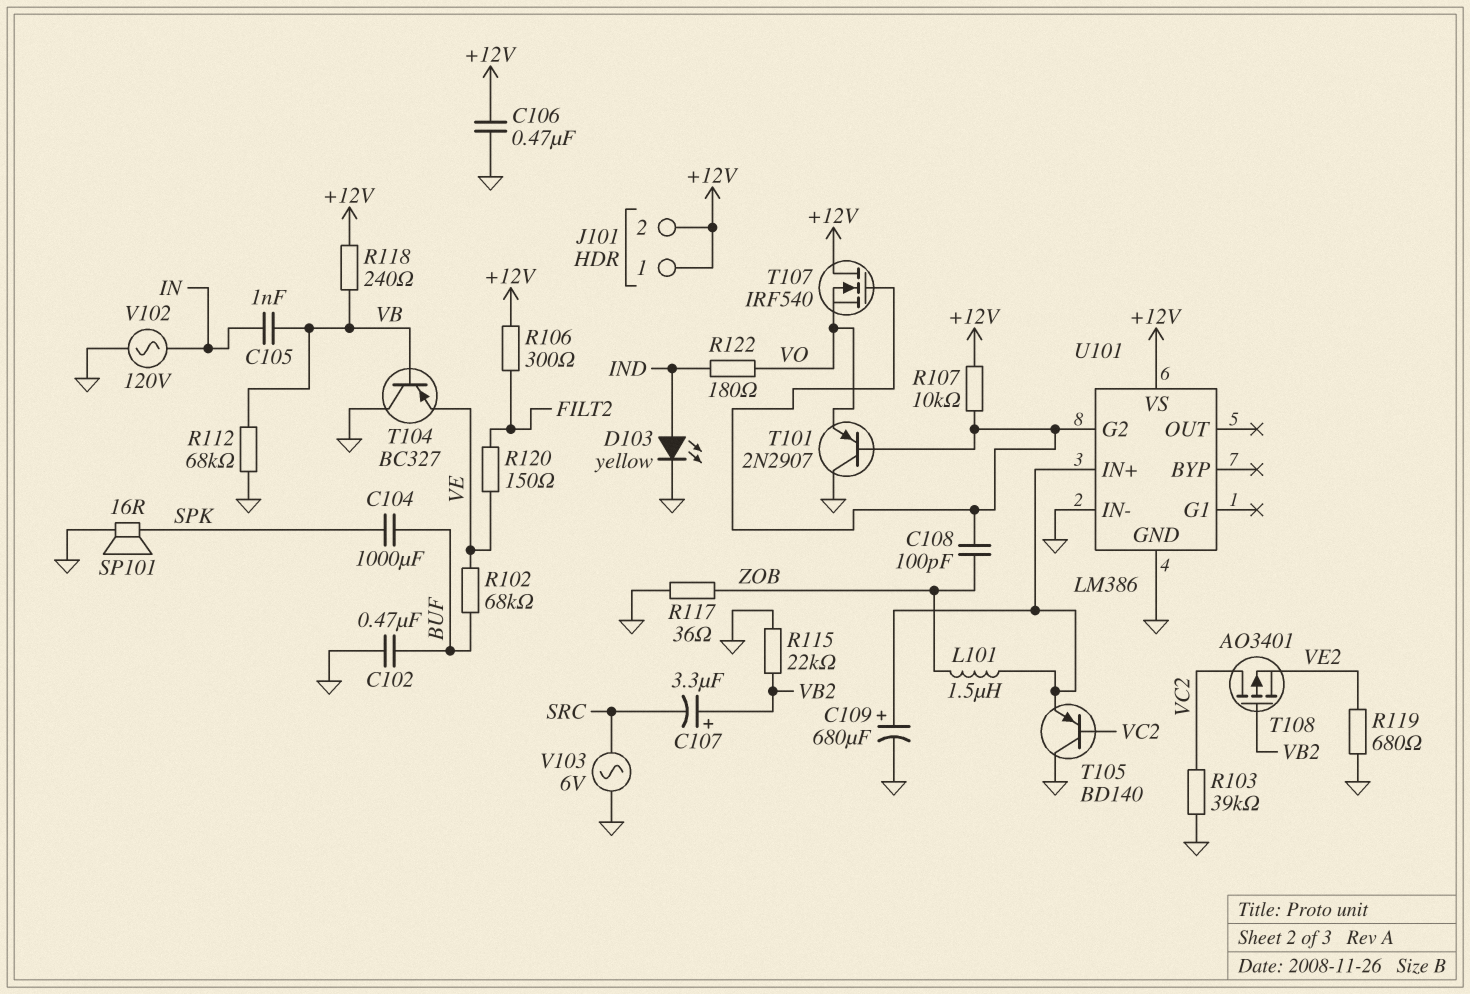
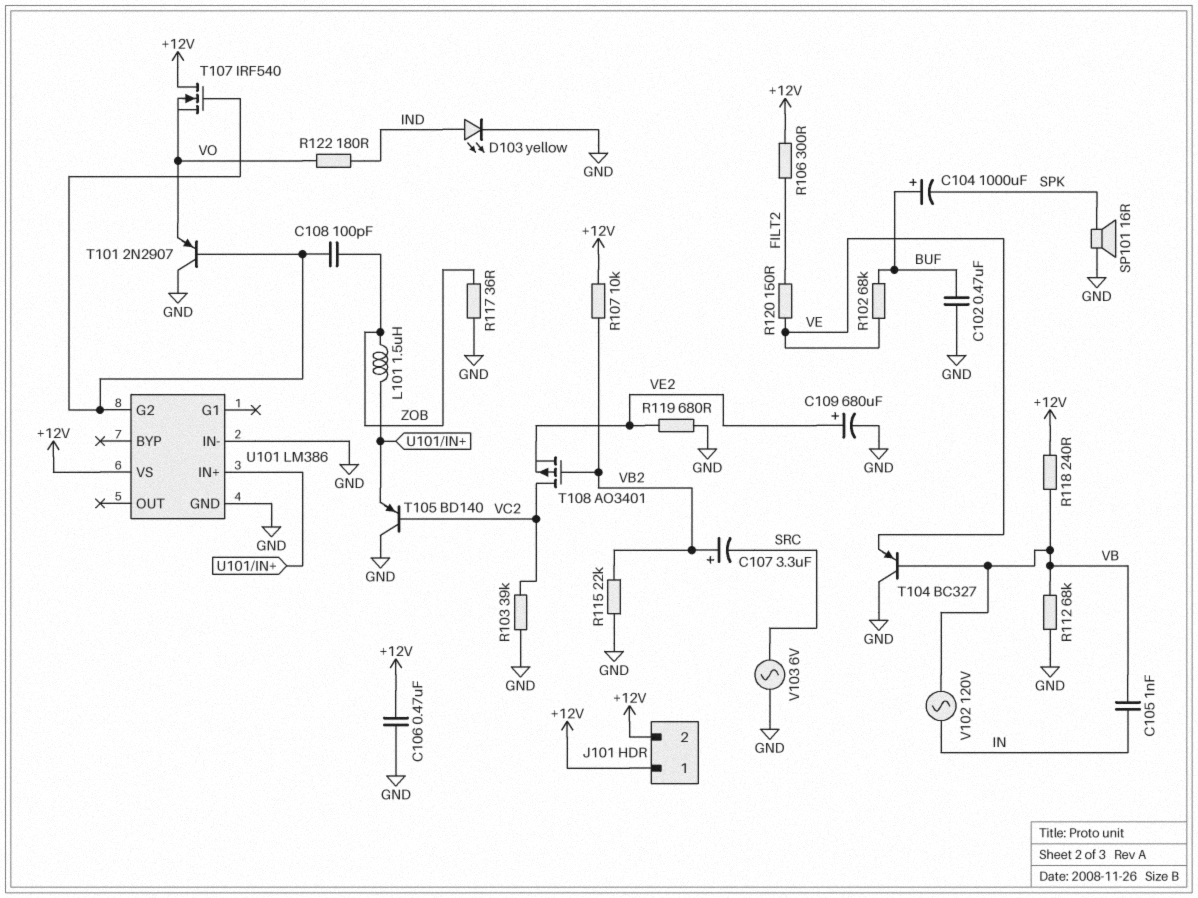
C104: 1000uF (BUF, SPK) -> 1000uF (plus BUF, minus SPK)
C109: 680uF (plus U101/IN+, minus GND) -> 680uF (plus VE2, minus GND)
R107: 10k (+12V, U101/G2) -> 10k (+12V, VB2)
V102: AC 120V (GND, IN) -> AC 120V (IN, VB)

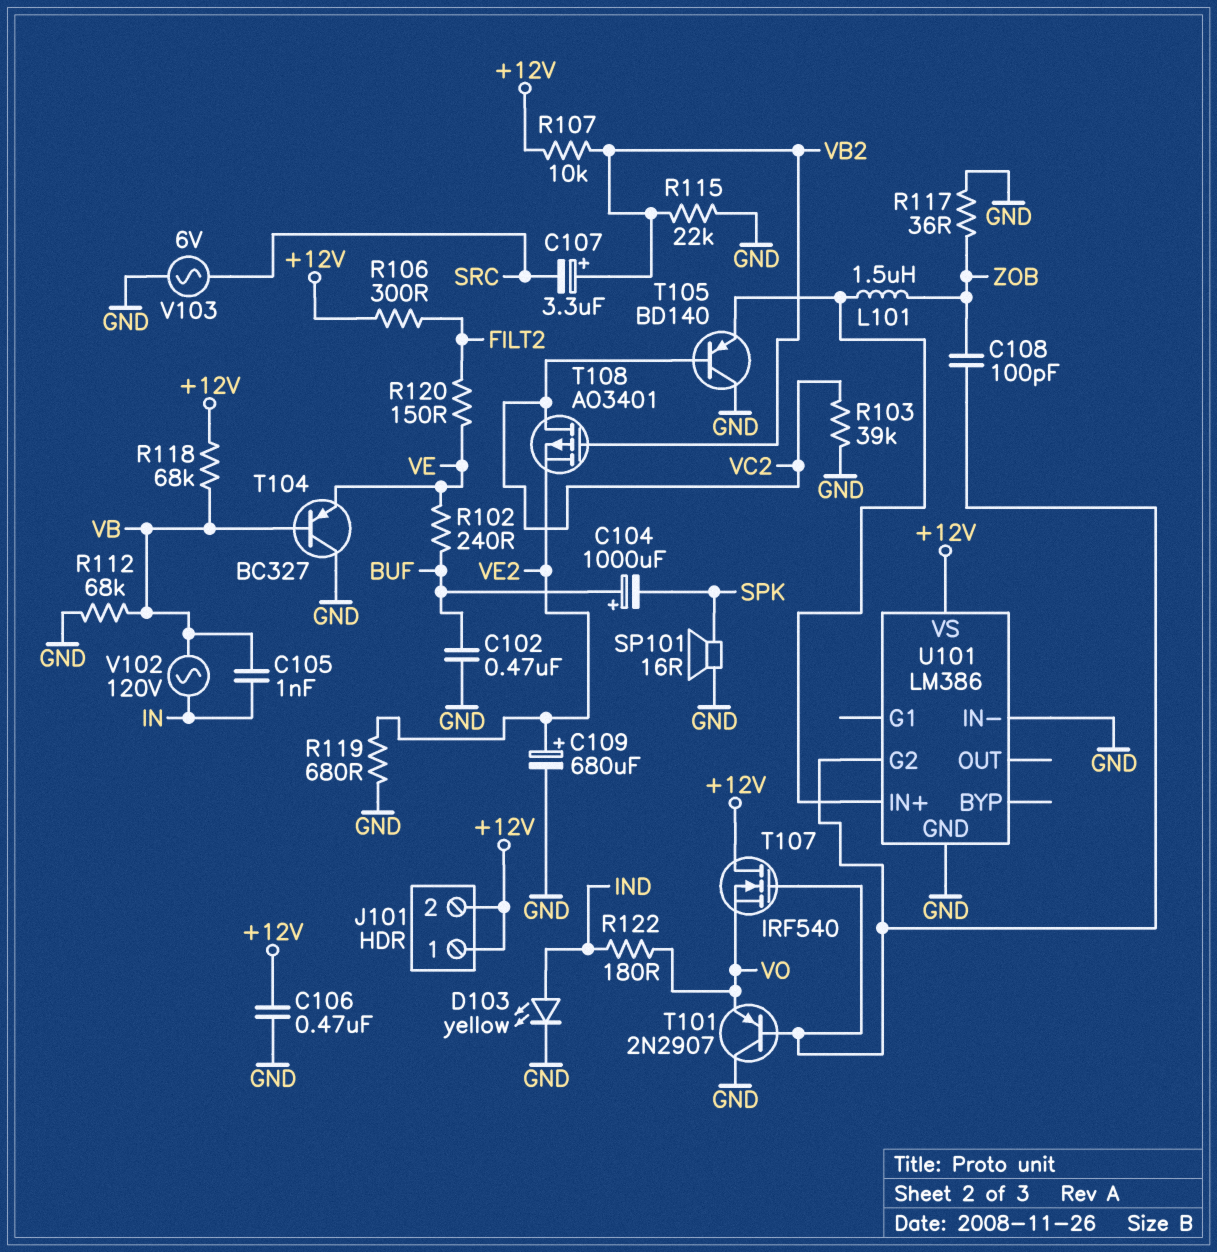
R102: 68k (BUF, VE) -> 240 (BUF, VE)
R118: 240 (+12V, VB) -> 68k (+12V, VB)

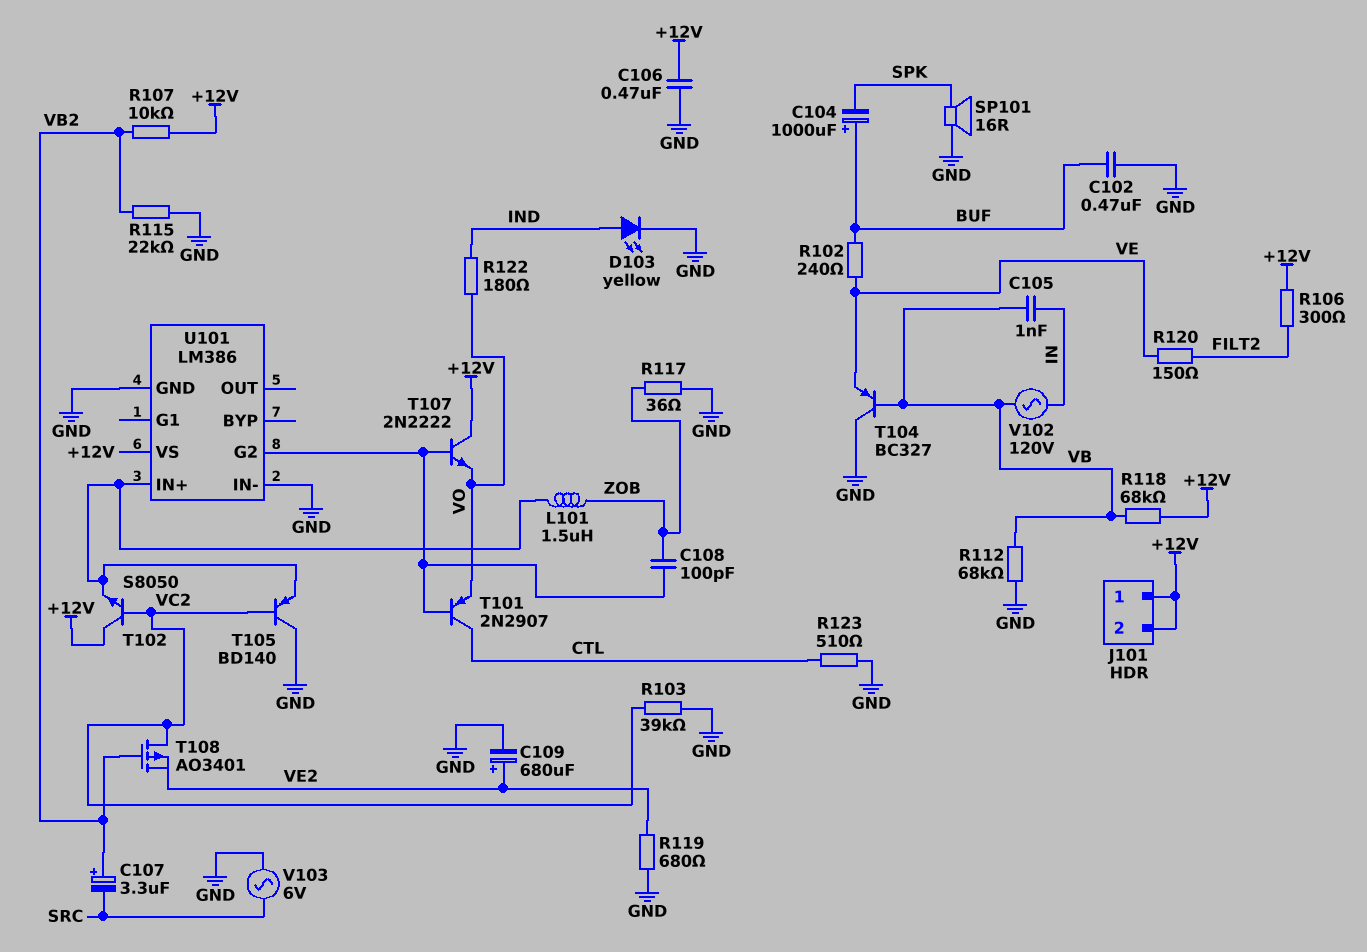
R123: none -> 510 (CTL, GND)
T101: PNP 2N2907 (B U101/G2, C GND, E VO) -> PNP 2N2907 (B U101/G2, C CTL, E VO)
T102: none -> NPN S8050 (B VC2, C +12V, E U101/IN+)
T107: NMOS IRF540 (G U101/G2, D +12V, S VO) -> NPN 2N2222 (B U101/G2, C +12V, E VO)

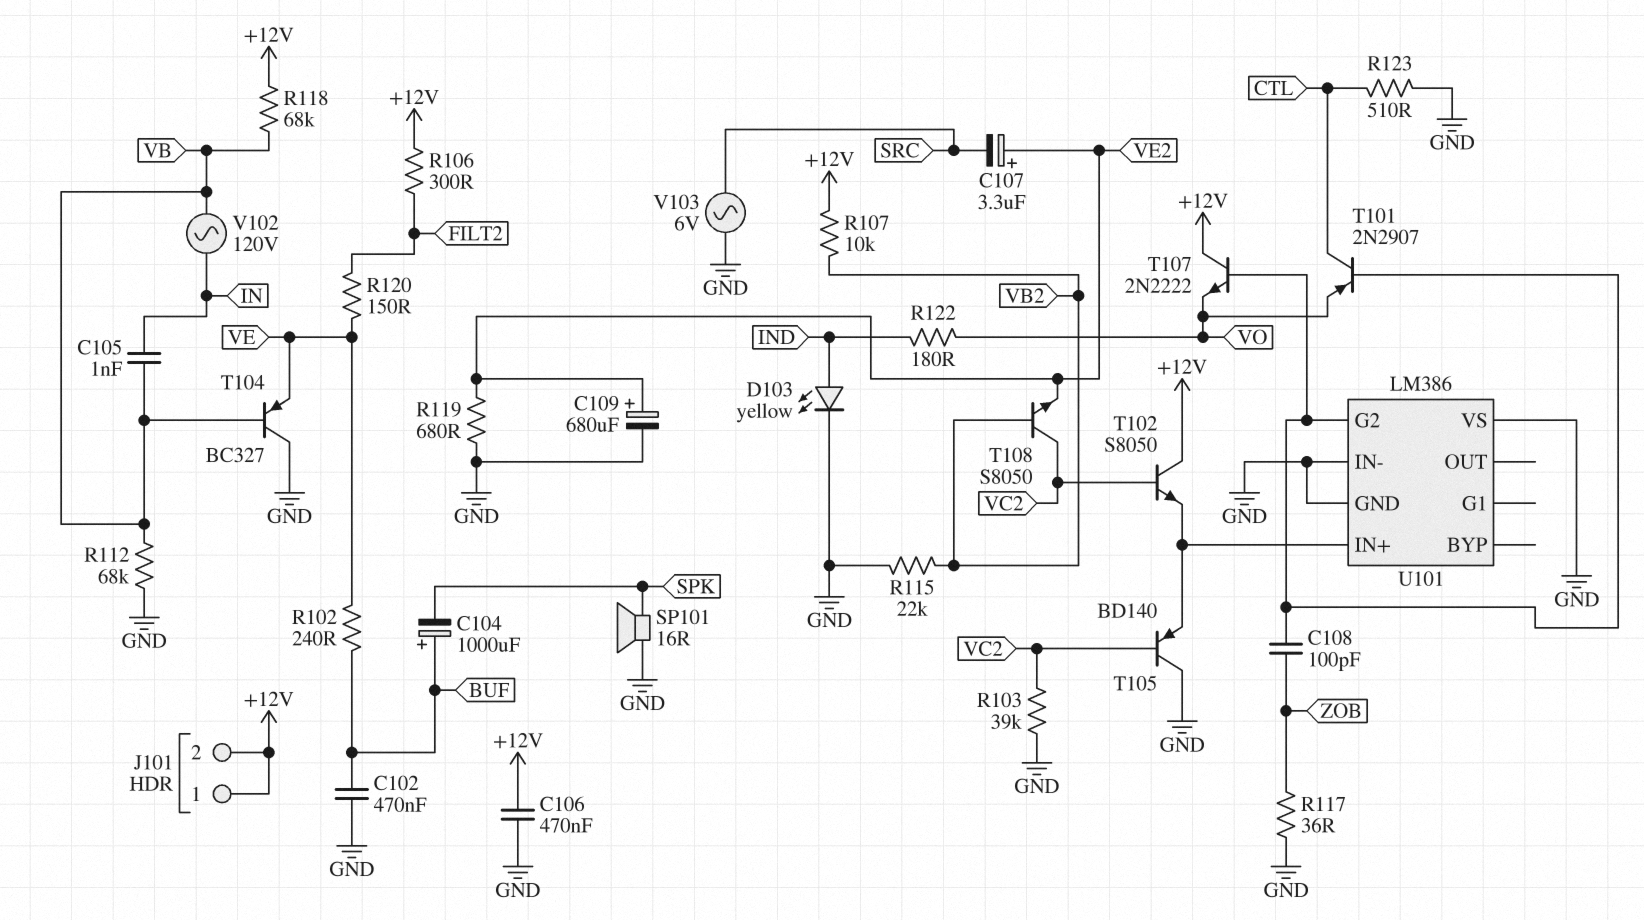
C107: 3.3uF (plus VB2, minus SRC) -> 3.3uF (plus VE2, minus SRC)
L101: 1.5uH (U101/IN+, ZOB) -> none
T108: PMOS AO3401 (G VB2, D VC2, S VE2) -> NPN S8050 (B VB2, C VC2, E VE2)
U101 pin VS: +12V -> GND

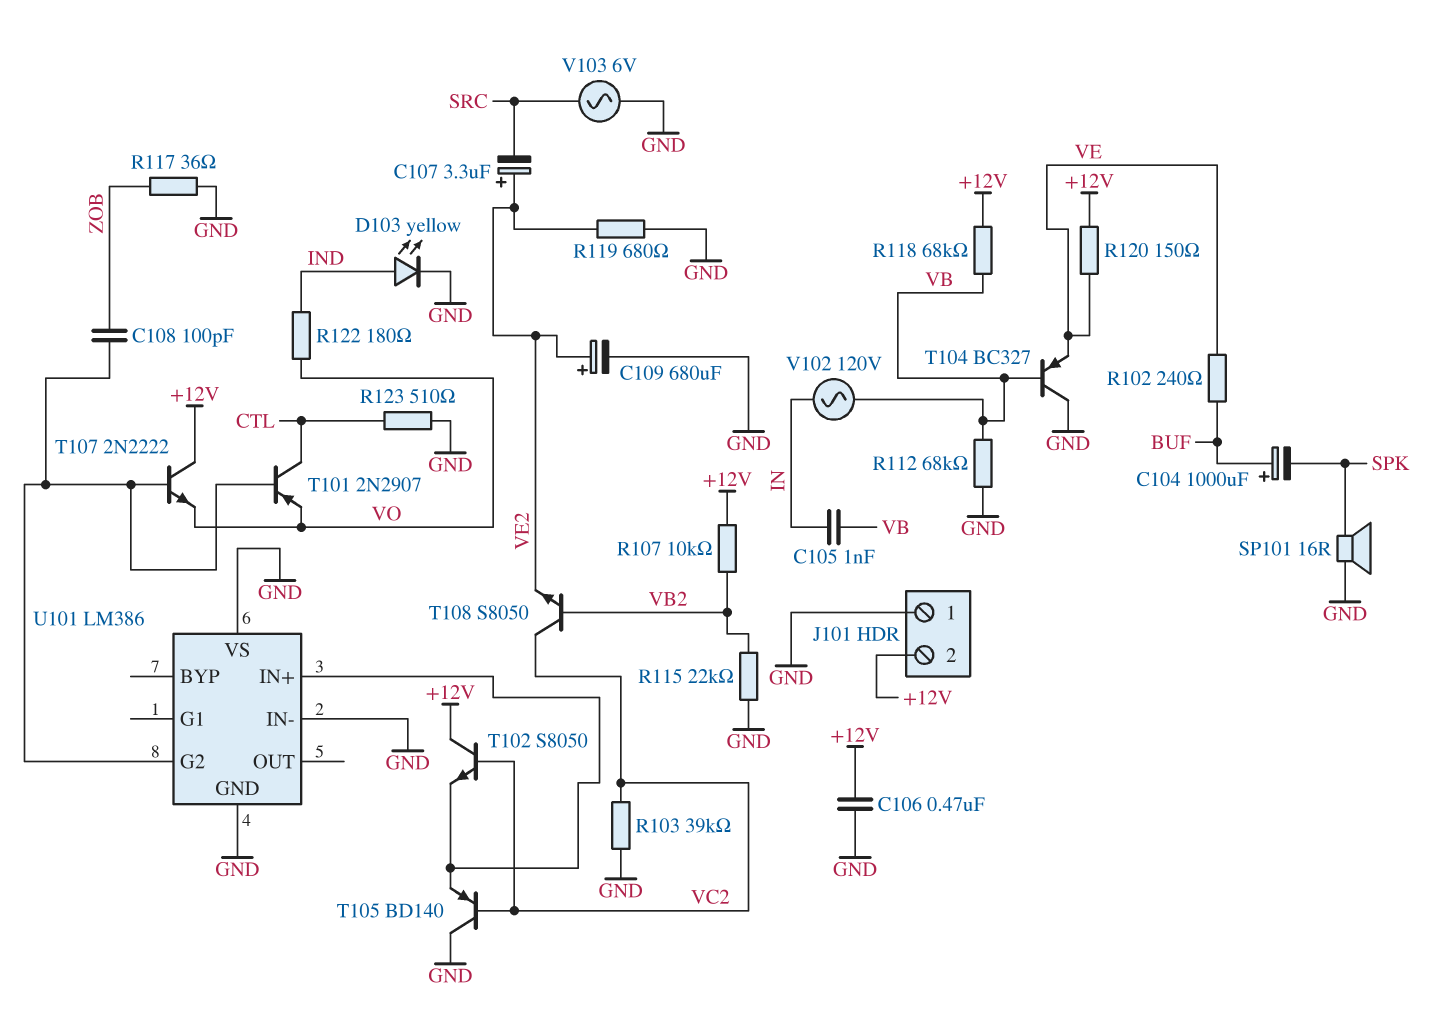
C102: 470nF (BUF, GND) -> none
J101 pin 1: +12V -> GND
R106: 300 (+12V, FILT2) -> none
R120: 150 (FILT2, VE) -> 150 (+12V, VE)

